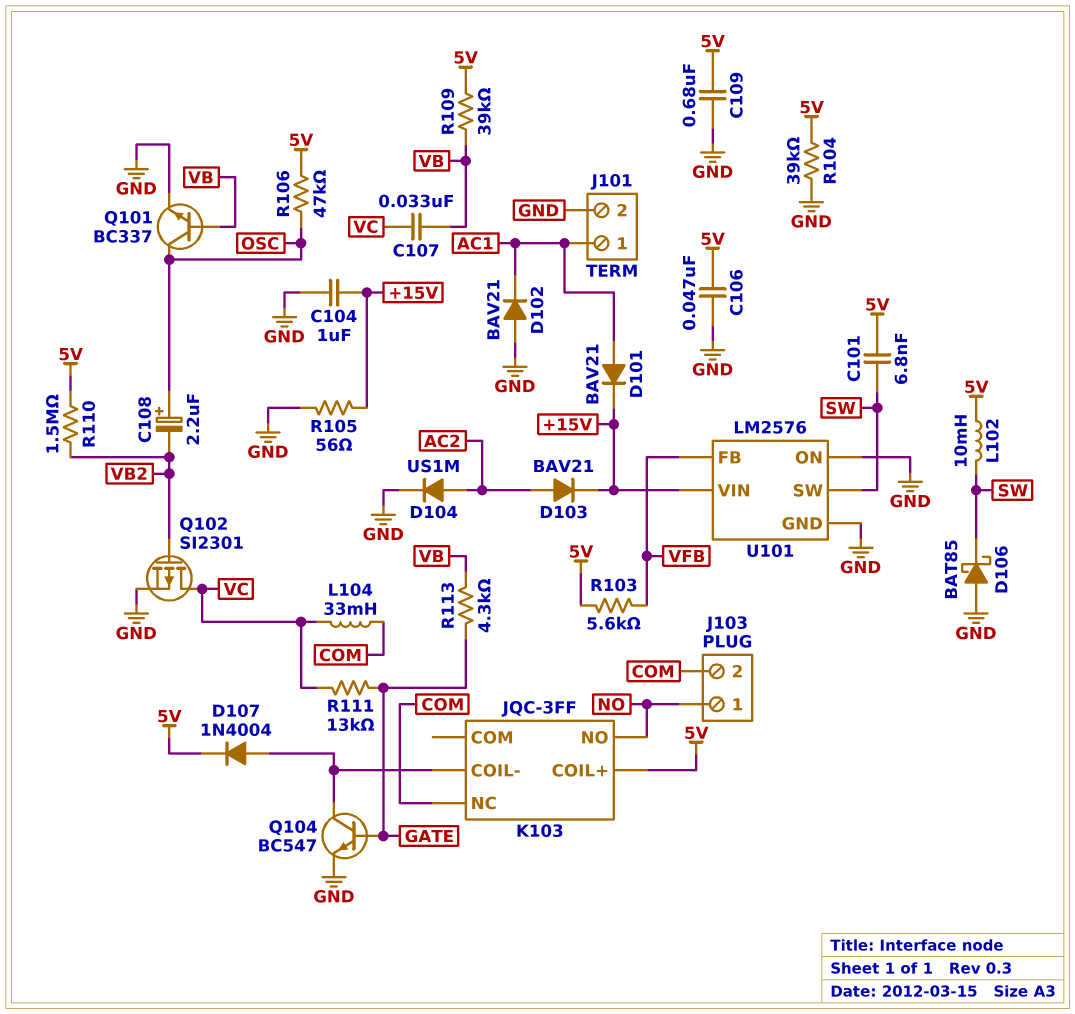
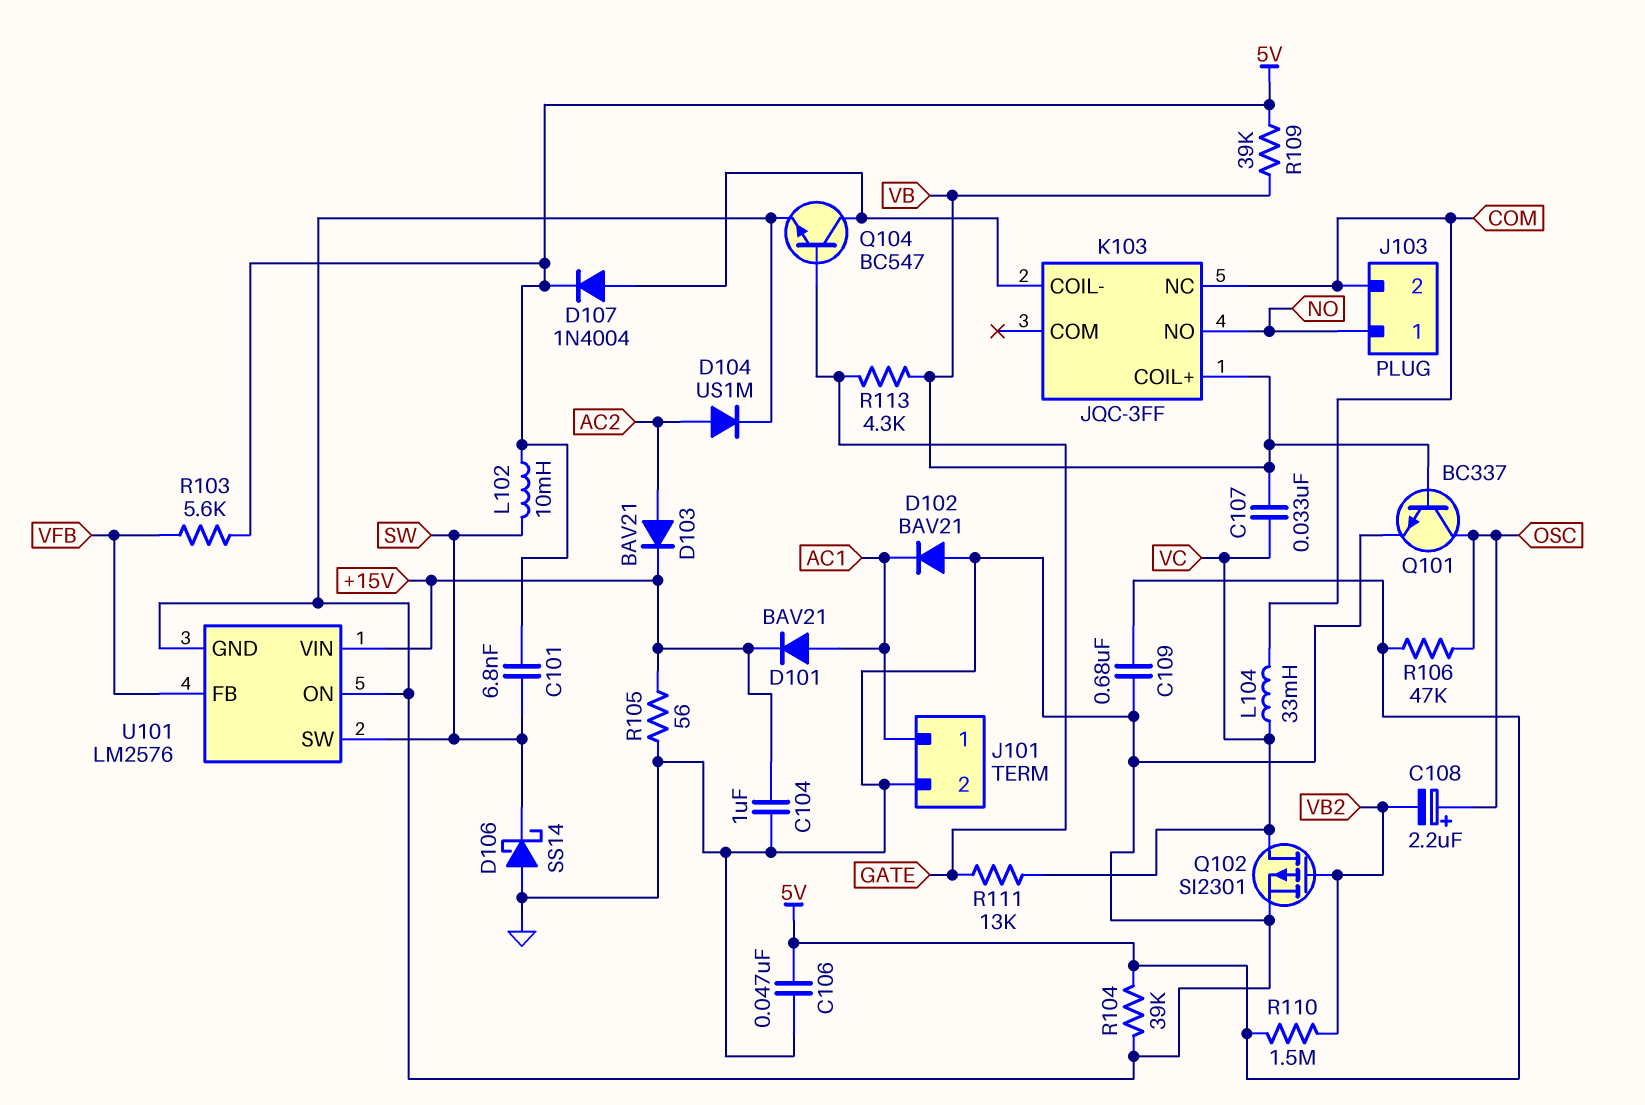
D106: schottky BAT85 (A GND, K SW) -> schottky SS14 (A GND, K SW)
K103 pin COIL+: 5V -> VB

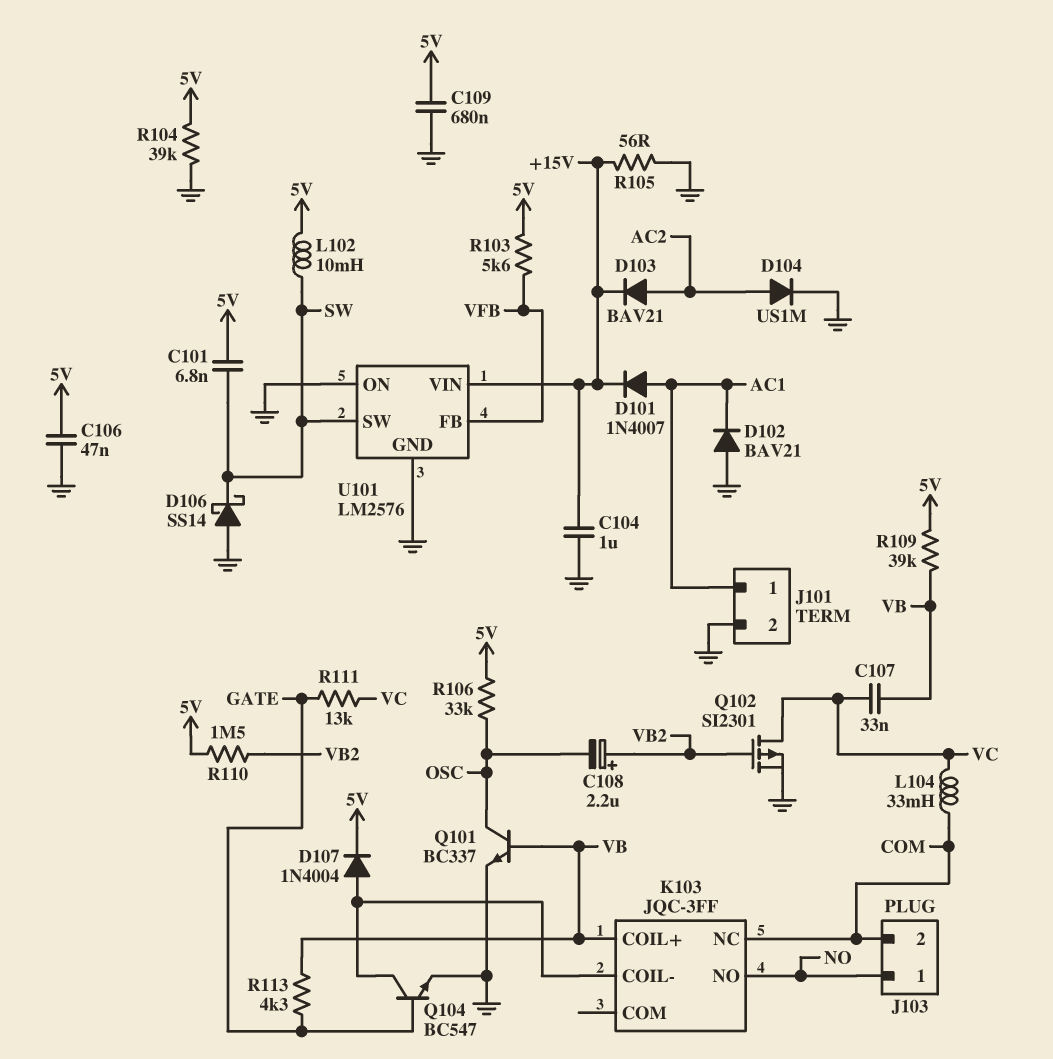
C108: 2.2uF (plus OSC, minus VB2) -> 2.2uF (plus VB2, minus OSC)
D101: diode BAV21 (A AC1, K +15V) -> diode 1N4007 (A AC1, K +15V)
R106: 47k (5V, OSC) -> 33k (5V, OSC)

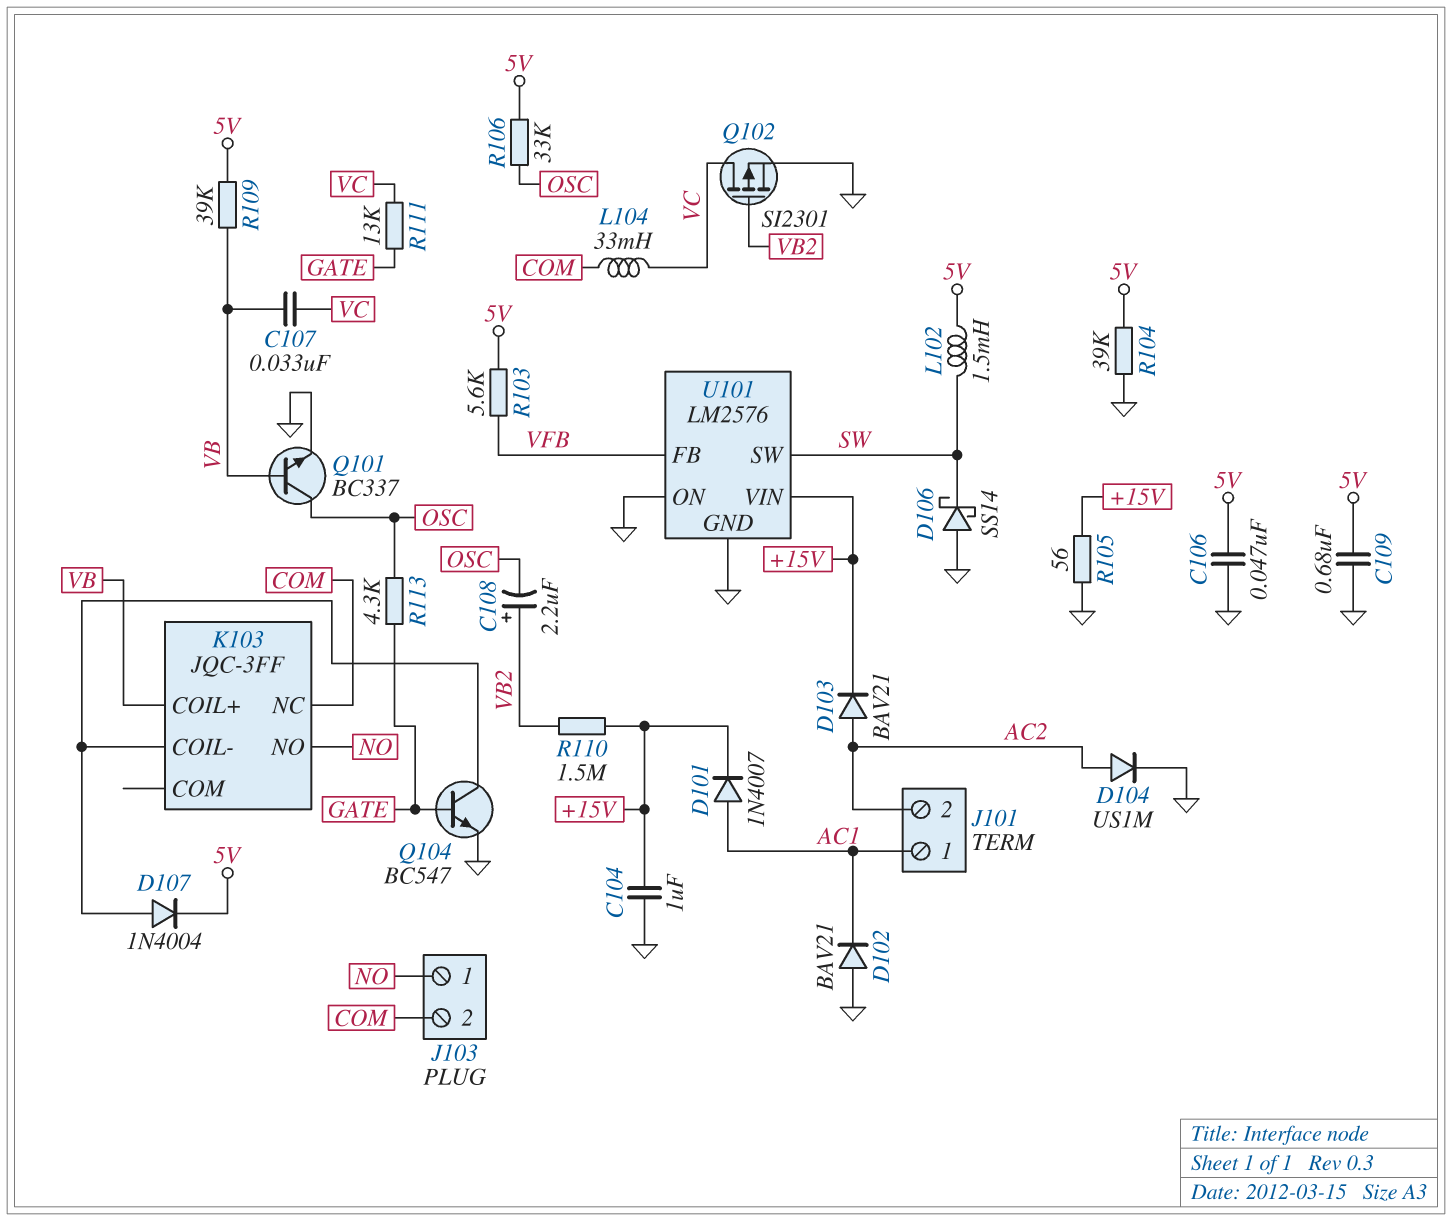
C101: 6.8nF (5V, SW) -> none
J101 pin 2: GND -> AC2
L102: 10mH (5V, SW) -> 1.5mH (5V, SW)
R110: 1.5M (5V, VB2) -> 1.5M (+15V, VB2)
R113: 4.3k (GATE, VB) -> 4.3k (GATE, OSC)

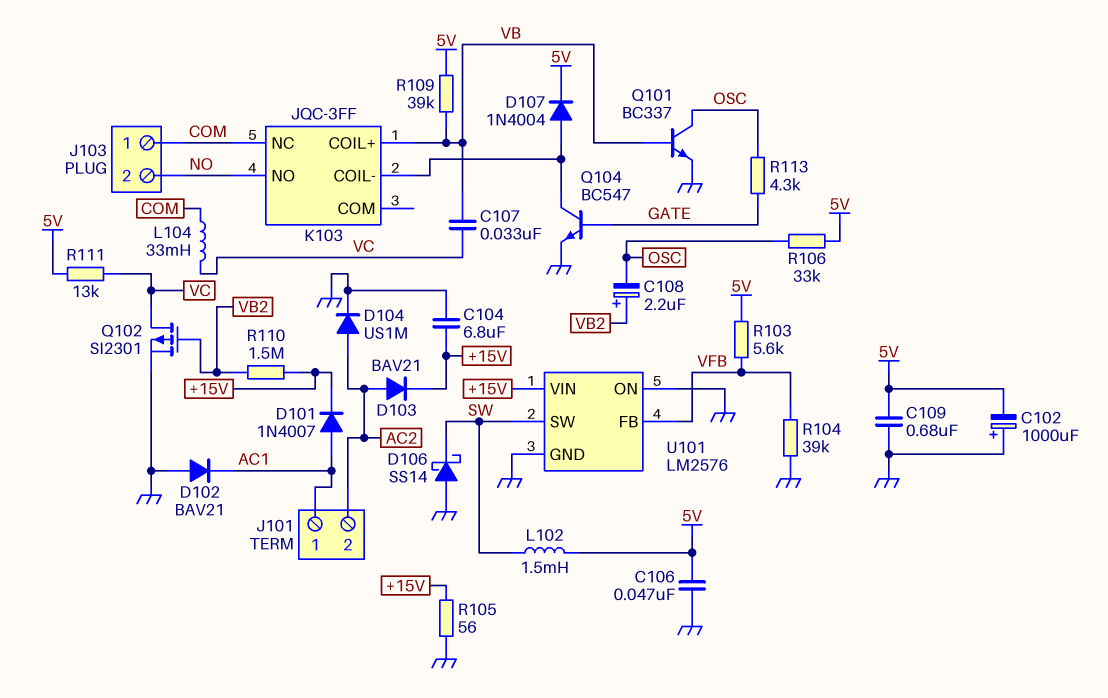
C102: none -> 1000uF (plus GND, minus 5V)
C104: 1uF (+15V, GND) -> 6.8uF (+15V, GND)
J103 pin 1: NO -> COM
J103 pin 2: COM -> NO
R104: 39k (5V, GND) -> 39k (GND, VFB)
R111: 13k (GATE, VC) -> 13k (5V, VC)

